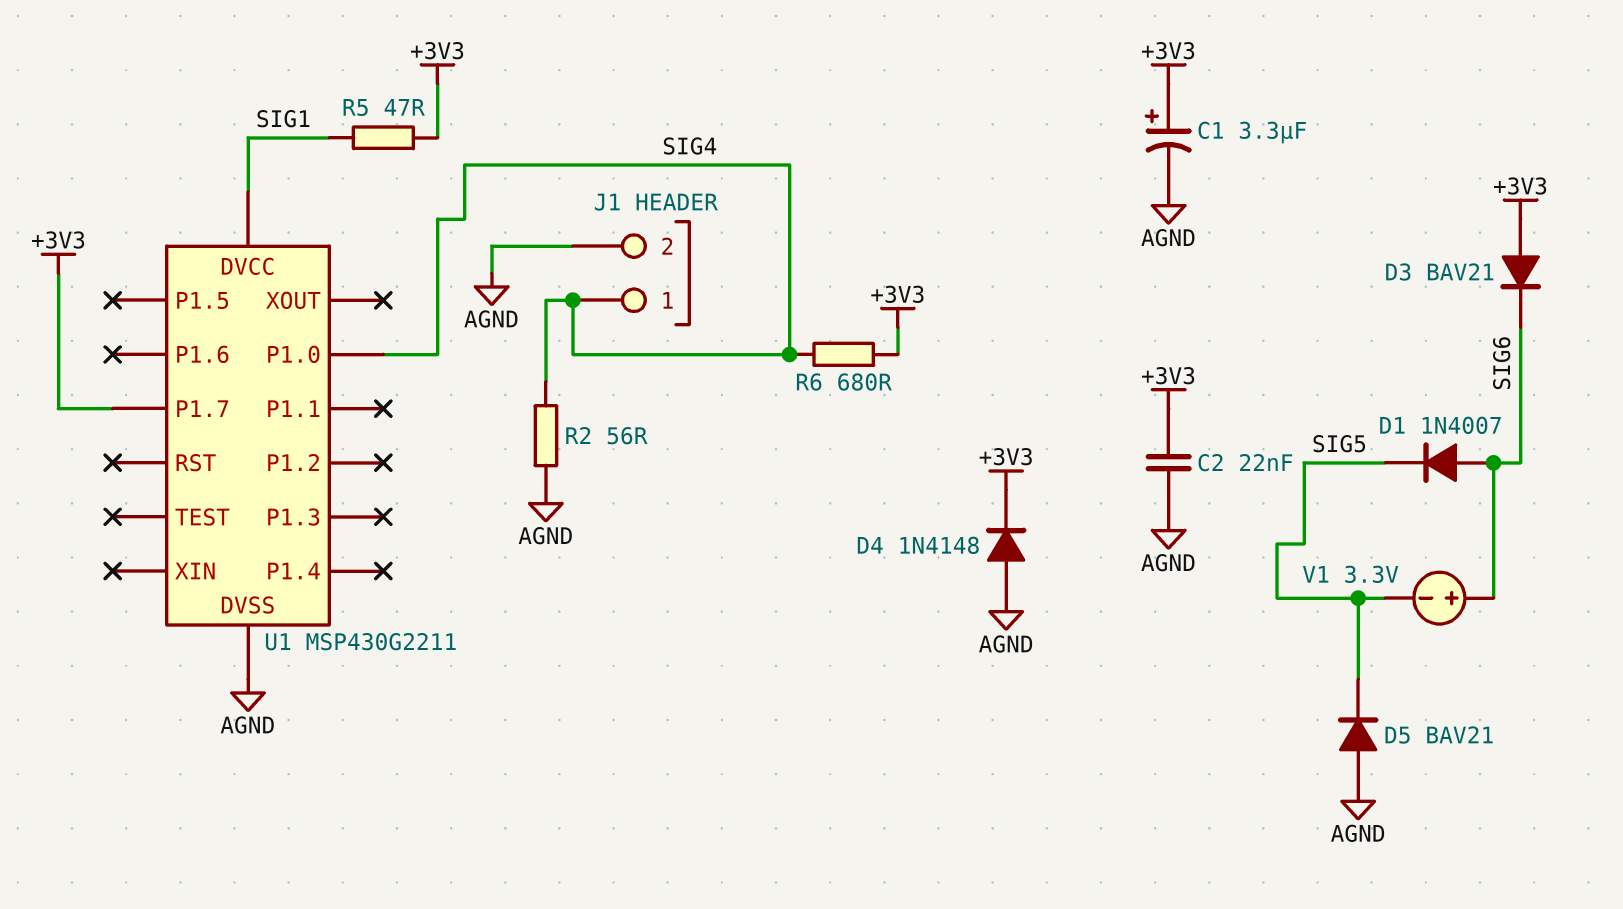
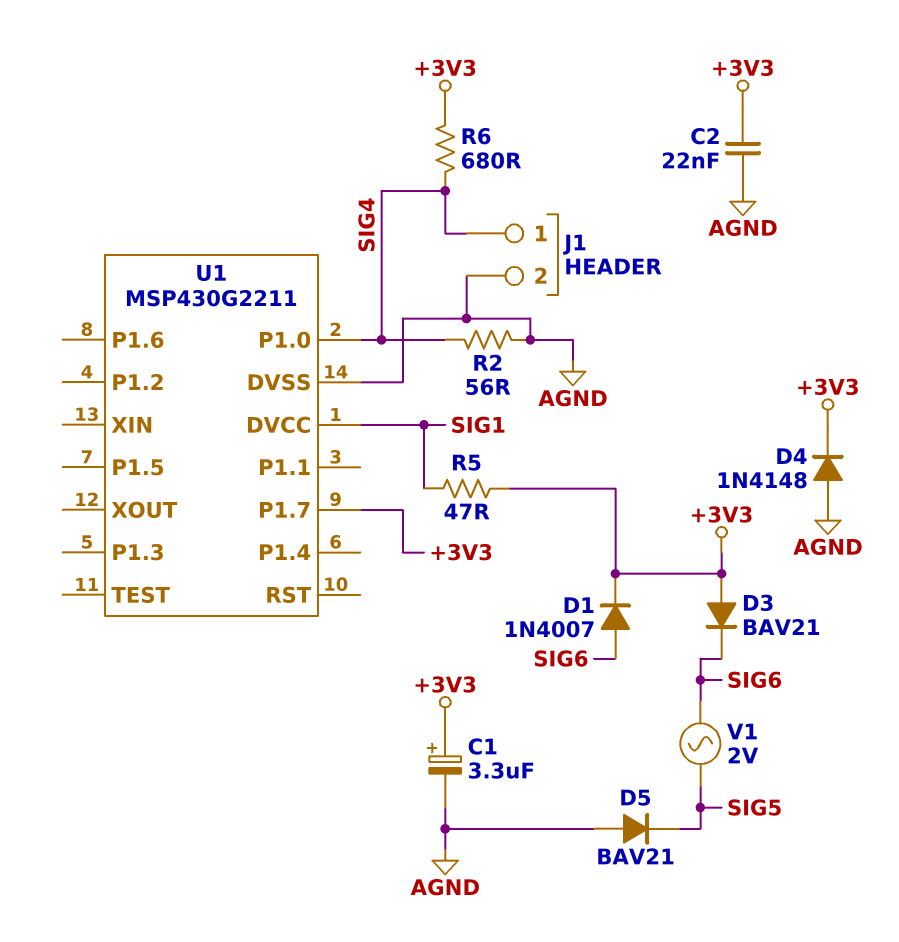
D1: diode 1N4007 (A SIG6, K SIG5) -> diode 1N4007 (A SIG6, K +3V3)
V1: 3.3V (plus SIG6, minus SIG5) -> AC 2V (SIG5, SIG6)

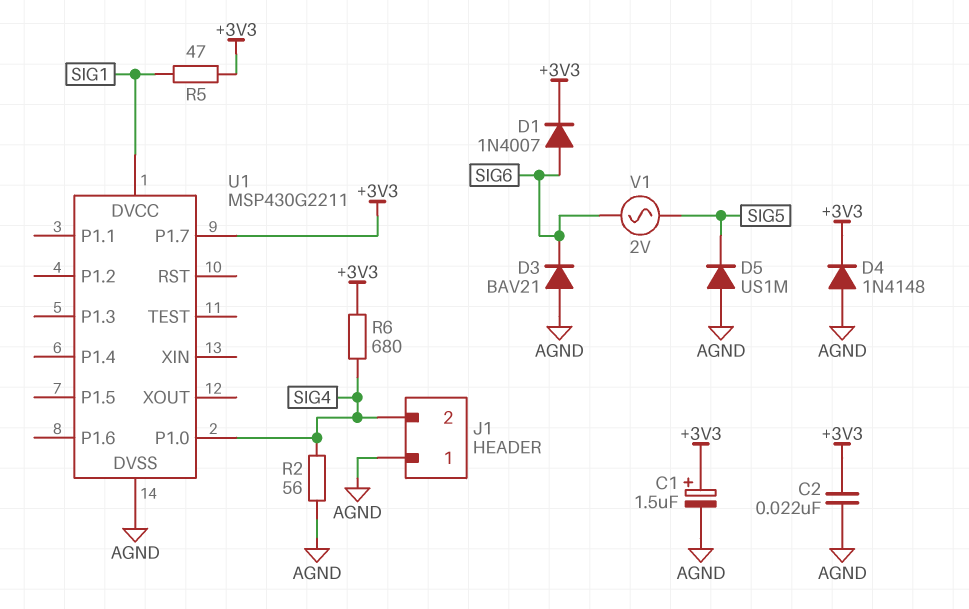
C1: 3.3uF (plus +3V3, minus AGND) -> 1.5uF (plus +3V3, minus AGND)
D3: diode BAV21 (A +3V3, K SIG6) -> diode BAV21 (A AGND, K SIG6)
D5: diode BAV21 (A AGND, K SIG5) -> diode US1M (A AGND, K SIG5)
J1 pin 1: SIG4 -> AGND
J1 pin 2: AGND -> SIG4

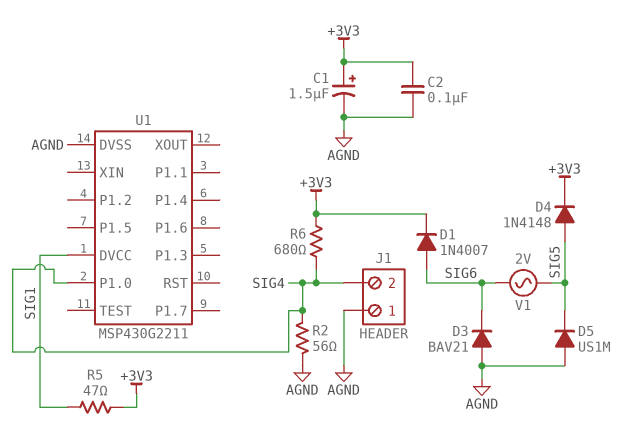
C2: 22nF (+3V3, AGND) -> 100nF (+3V3, AGND)
D4: diode 1N4148 (A AGND, K +3V3) -> diode 1N4148 (A SIG5, K +3V3)
U1 pin P1.7: +3V3 -> none

